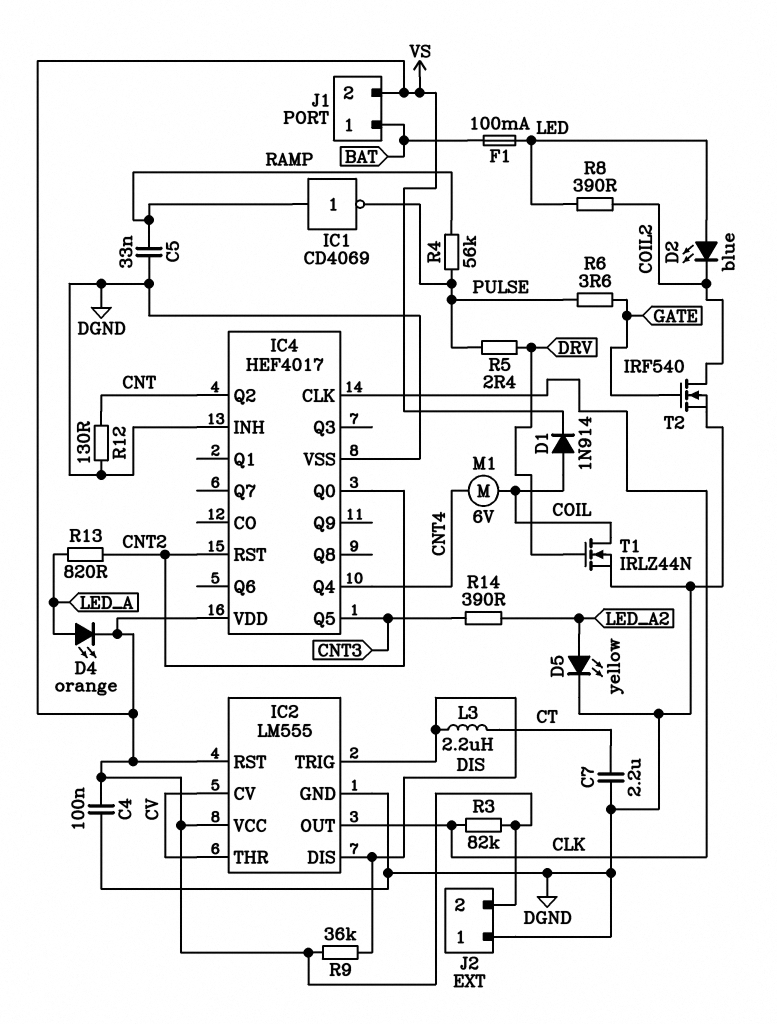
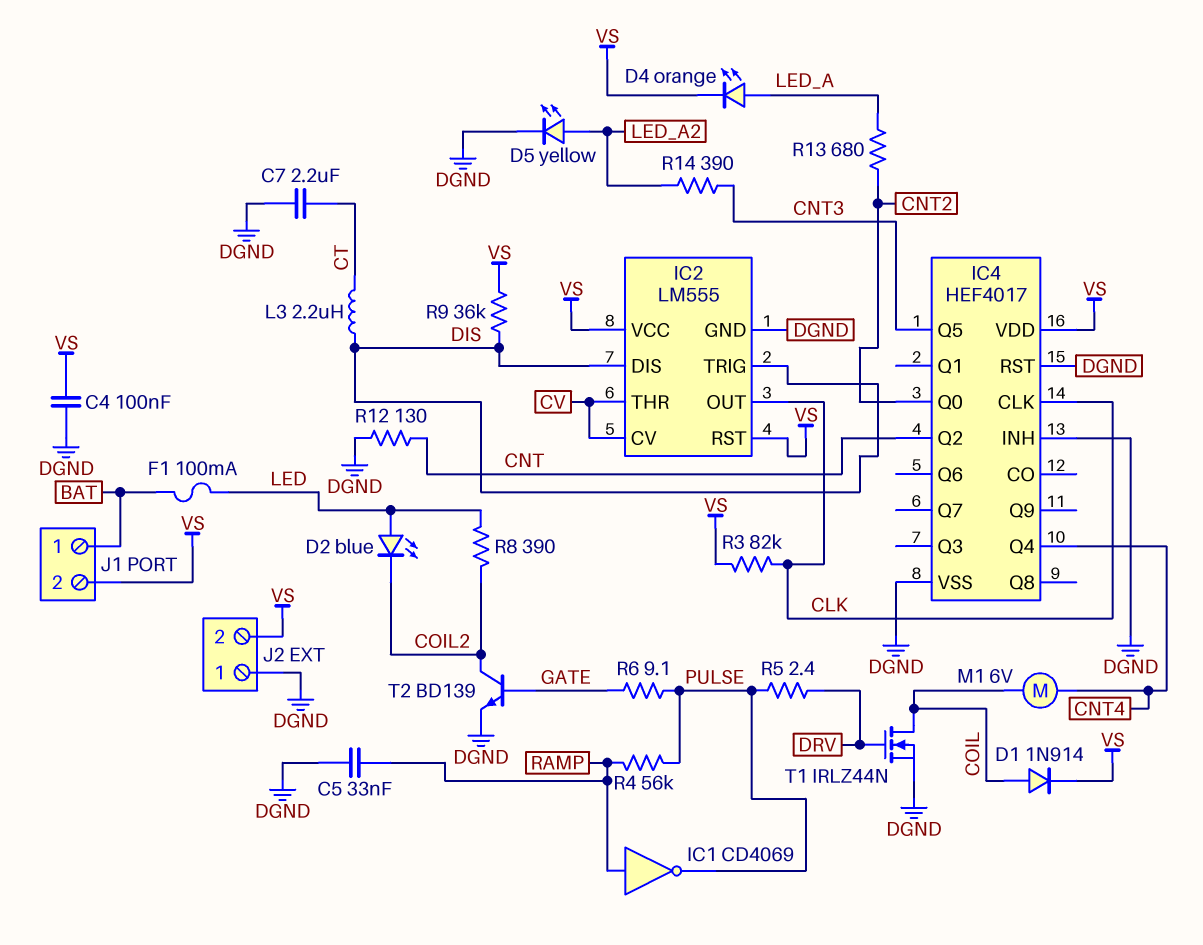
IC4 pin RST: CNT2 -> DGND
R6: 3.6 (GATE, PULSE) -> 9.1 (GATE, PULSE)
R13: 820 (CNT2, LED_A) -> 680 (CNT2, LED_A)
T2: NMOS IRF540 (G GATE, D COIL2, S DGND) -> NPN BD139 (B GATE, C COIL2, E DGND)

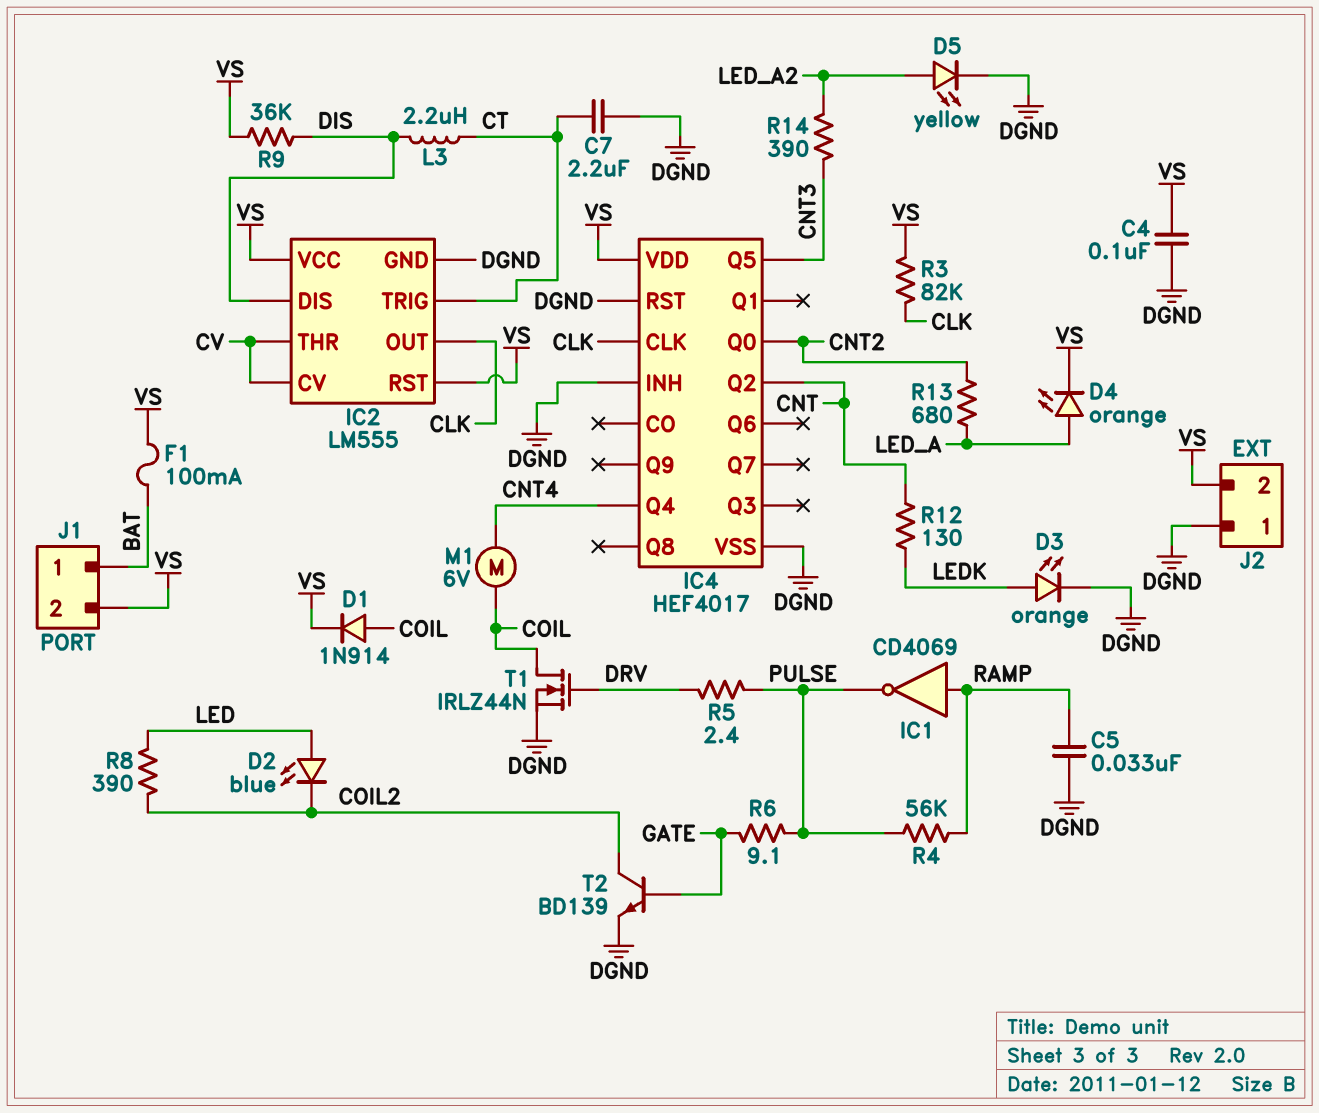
D3: none -> LED orange (A LEDK, K DGND)
F1: 100mA (BAT, LED) -> 100mA (BAT, VS)
IC2 pin TRIG: DIS -> CT
R12: 130 (CNT, DGND) -> 130 (CNT, LEDK)

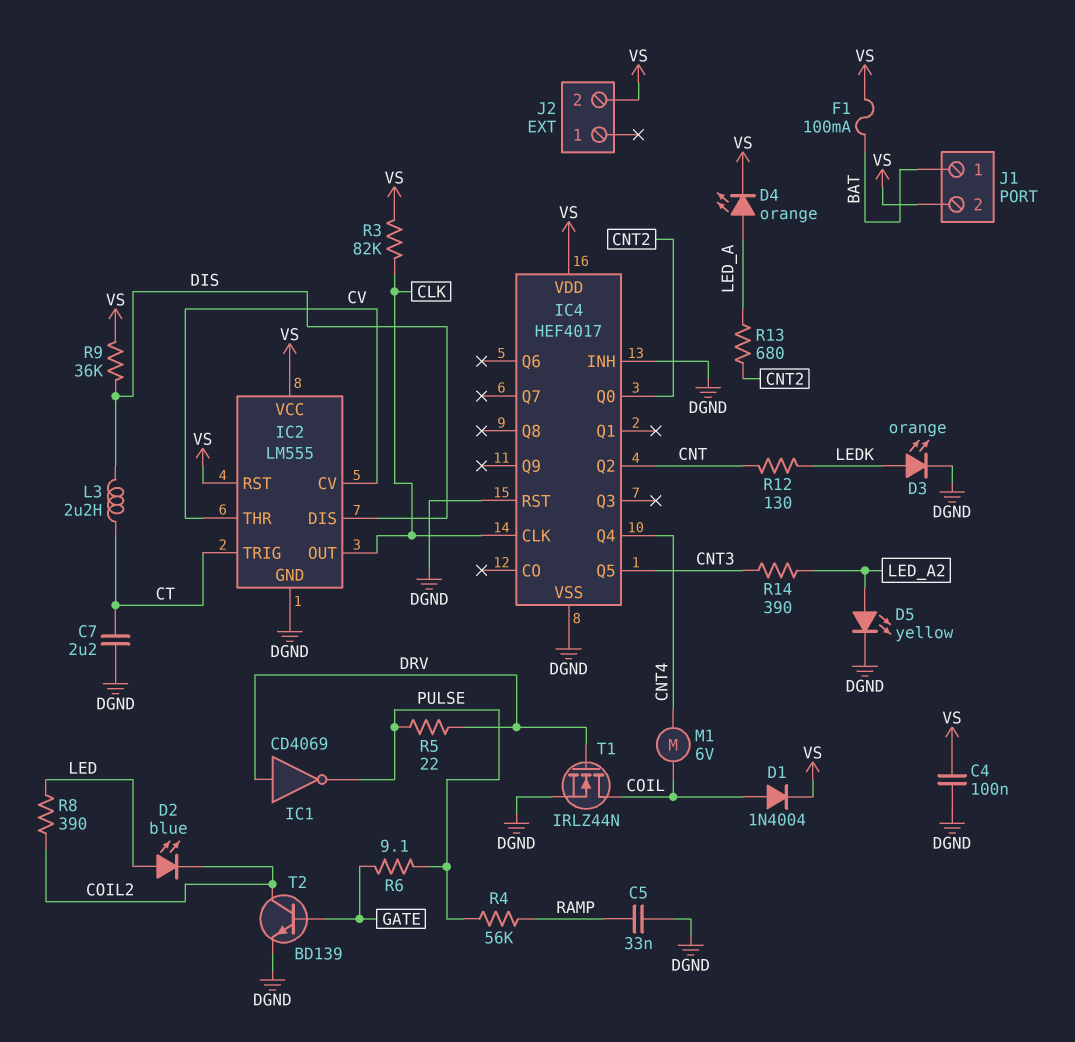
D1: diode 1N914 (A COIL, K VS) -> diode 1N4004 (A COIL, K VS)
IC1: NOT CD4069 (in RAMP, out PULSE) -> NOT CD4069 (in DRV, out PULSE)
J2 pin 1: DGND -> none
R5: 2.4 (DRV, PULSE) -> 22 (DRV, PULSE)

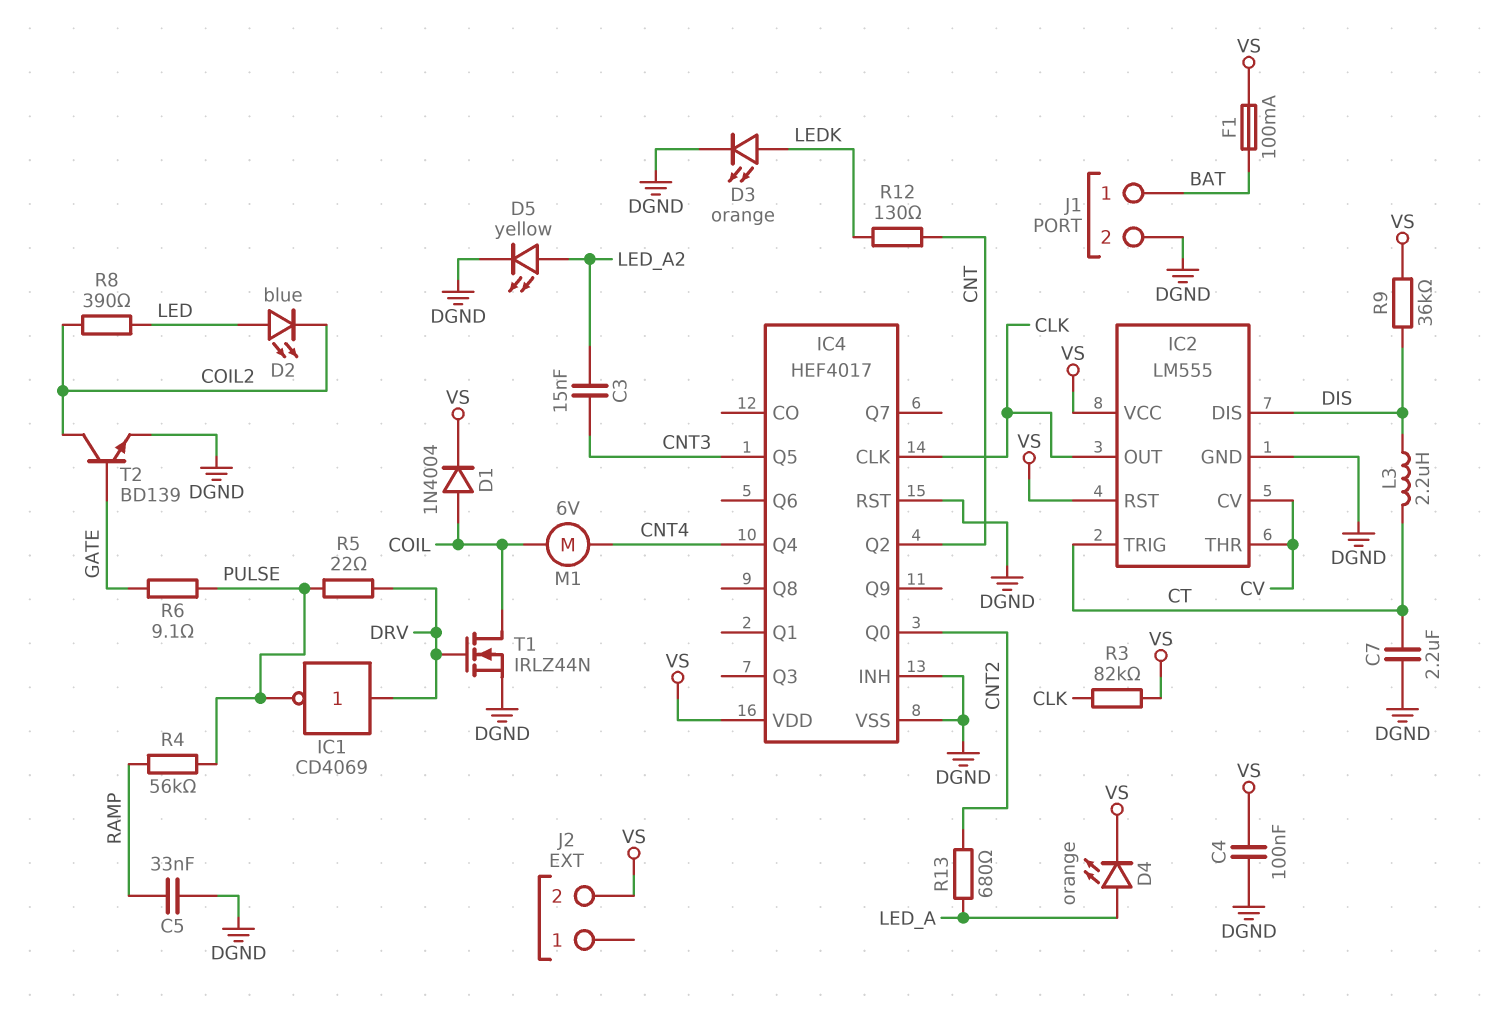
C3: none -> 15nF (CNT3, LED_A2)
J1 pin 2: VS -> DGND
R14: 390 (CNT3, LED_A2) -> none

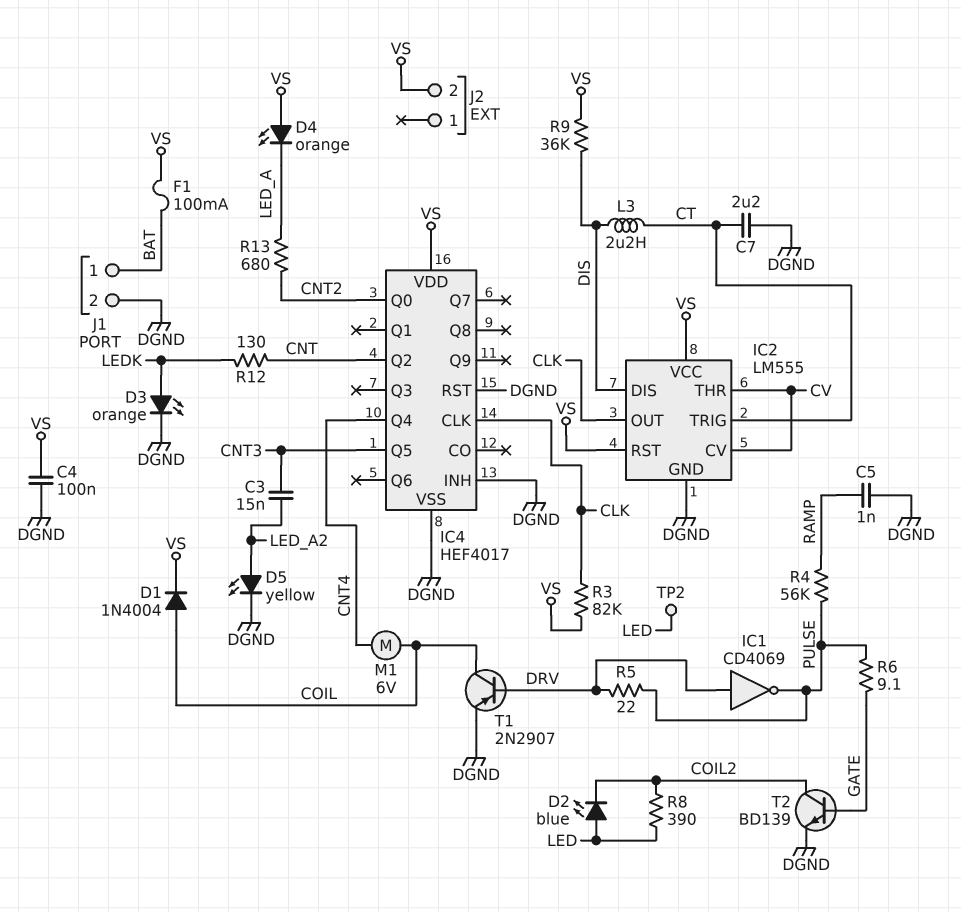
C5: 33nF (DGND, RAMP) -> 1nF (DGND, RAMP)
D4: LED orange (A LED_A, K VS) -> LED orange (A VS, K LED_A)
T1: NMOS IRLZ44N (G DRV, D COIL, S DGND) -> PNP 2N2907 (B DRV, C COIL, E DGND)
TP2: none -> test point (LED)

